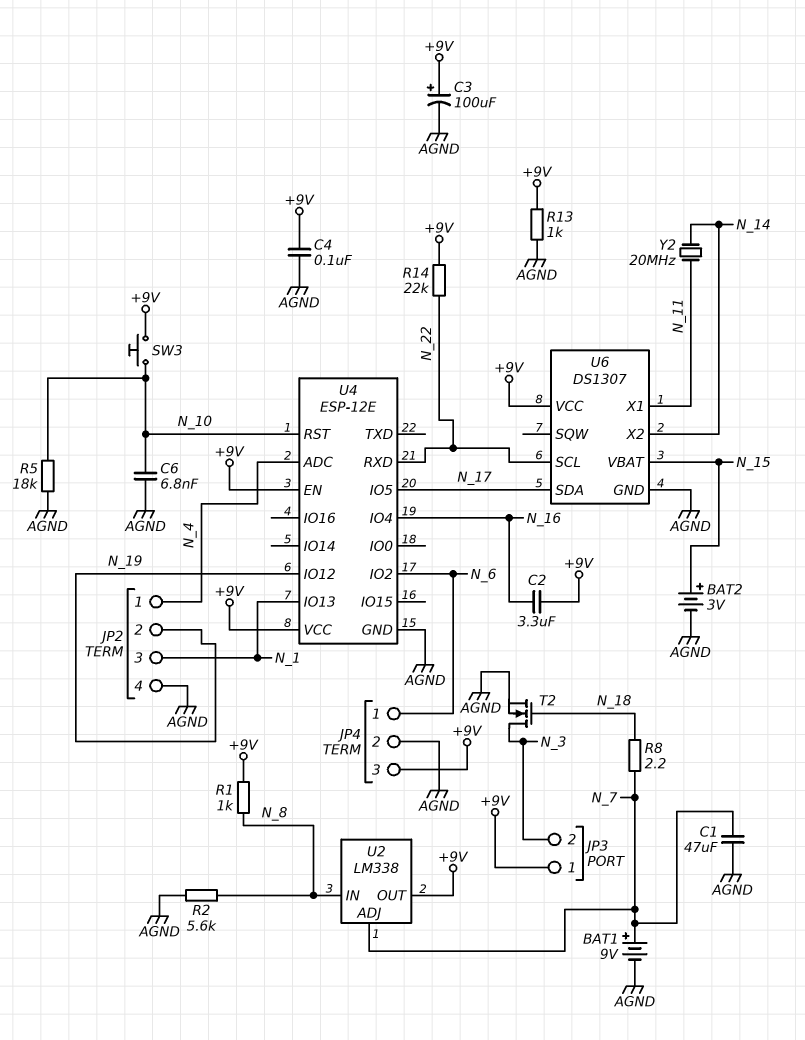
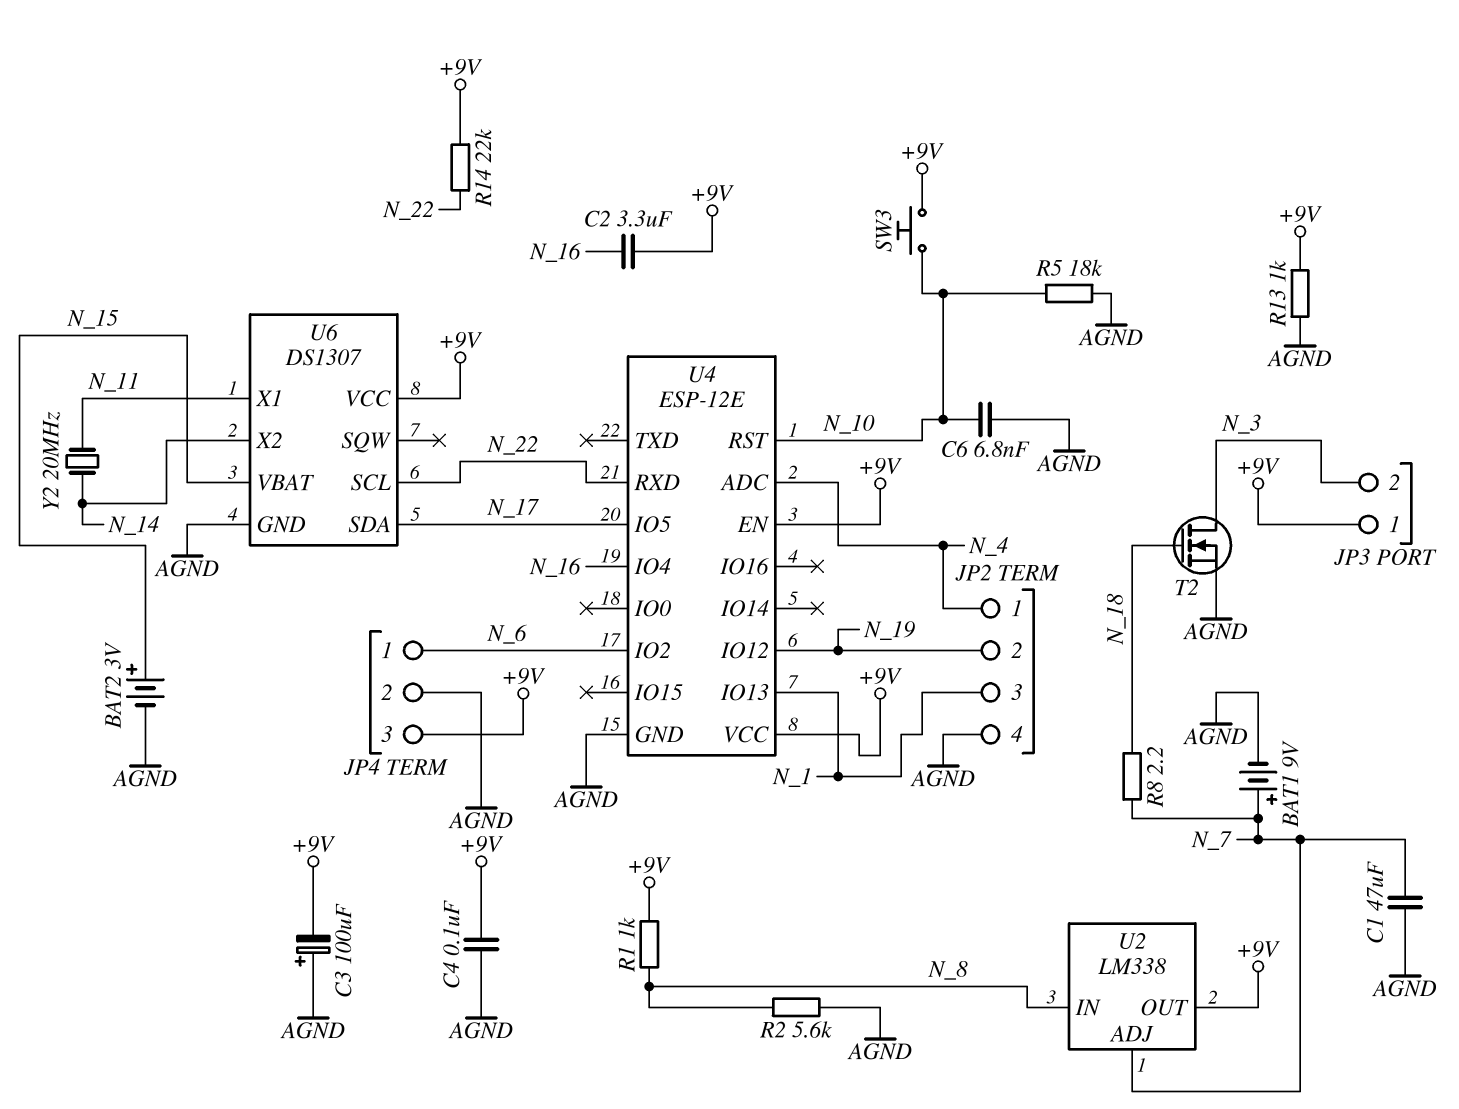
C3: 100uF (plus +9V, minus AGND) -> 100uF (plus AGND, minus +9V)

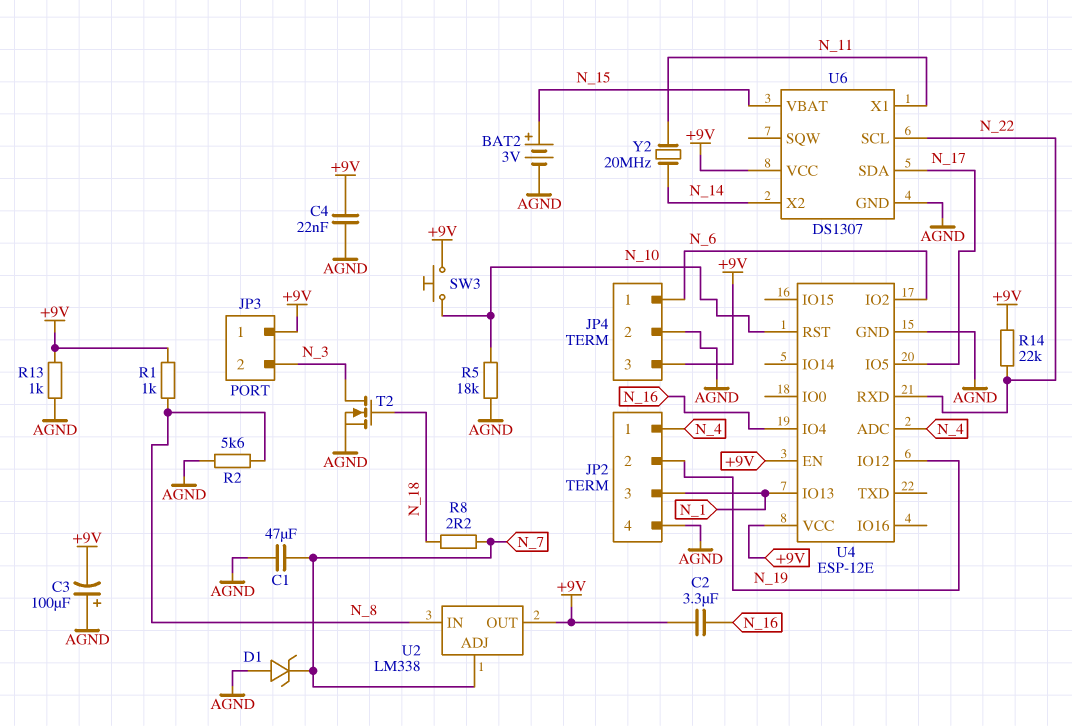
BAT1: 9V (plus N_7, minus AGND) -> none
C4: 100nF (+9V, AGND) -> 22nF (+9V, AGND)
C6: 6.8nF (AGND, N_10) -> none
D1: none -> zener (A AGND, K N_7)

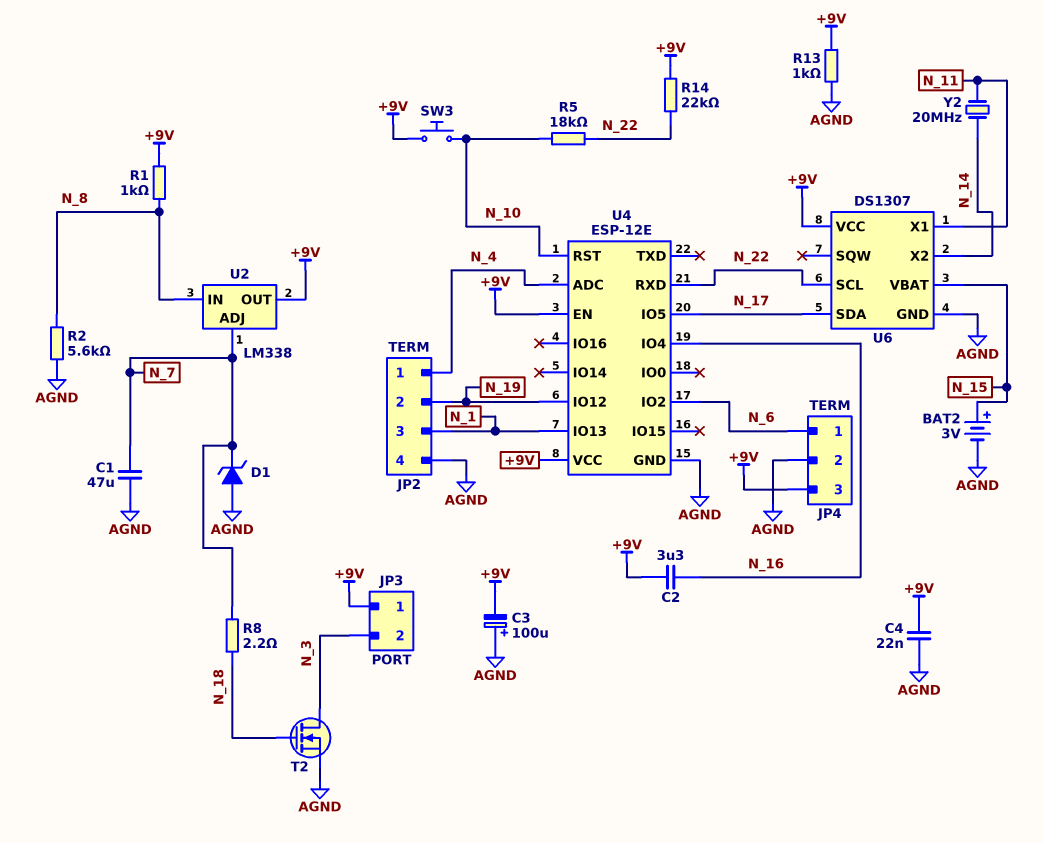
R5: 18k (AGND, N_10) -> 18k (N_10, N_22)

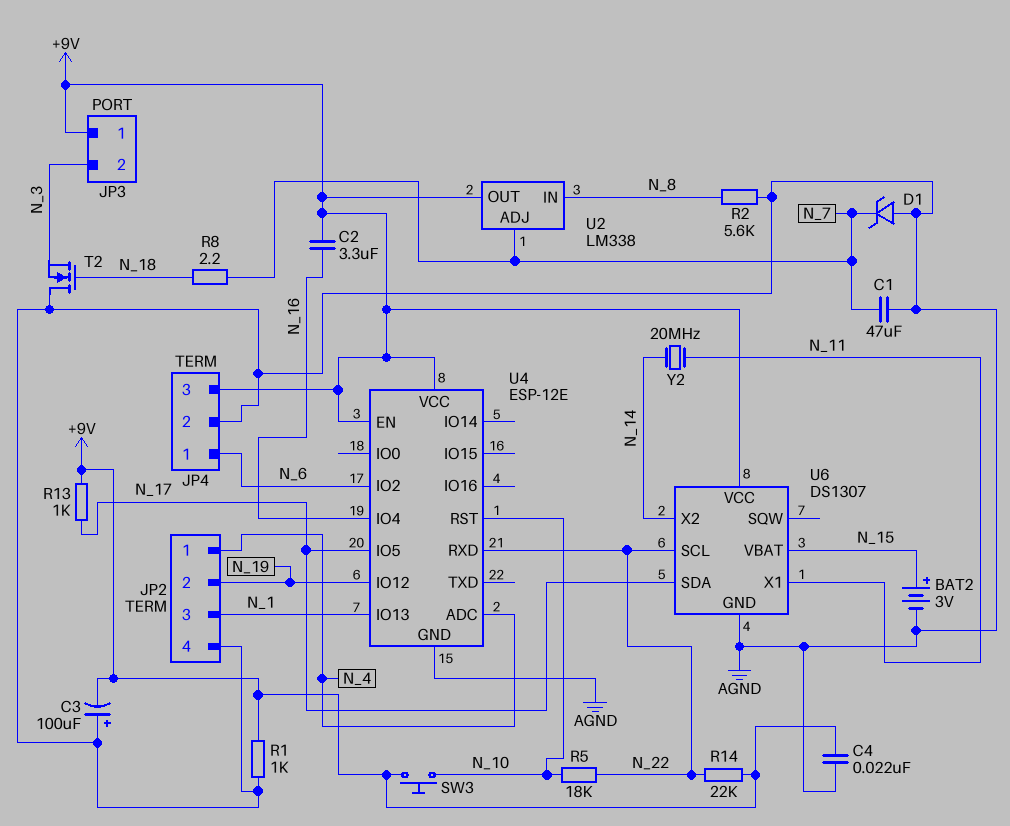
R1: 1k (+9V, N_8) -> 1k (+9V, AGND)
R13: 1k (+9V, AGND) -> 1k (+9V, N_17)
T2: NMOS (G N_18, D N_3, S AGND) -> NMOS (G N_18, D AGND, S N_3)

